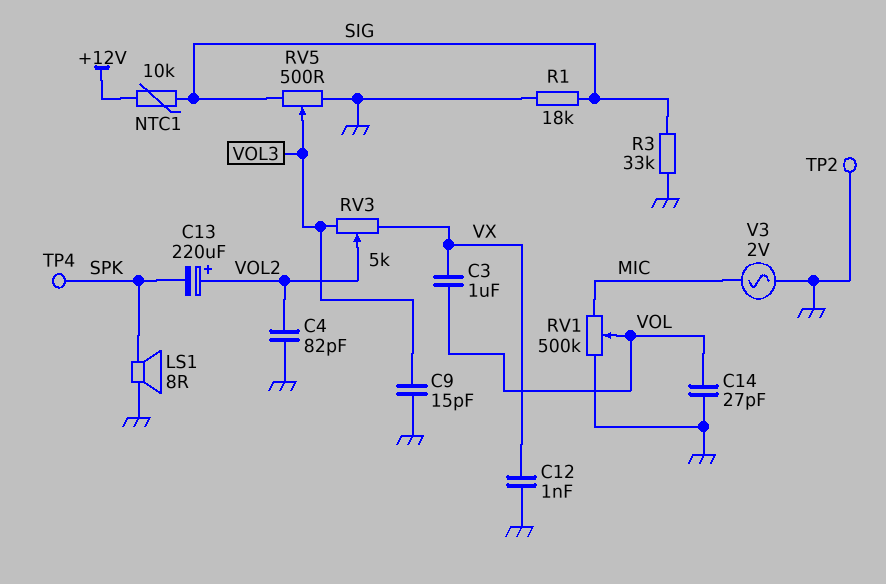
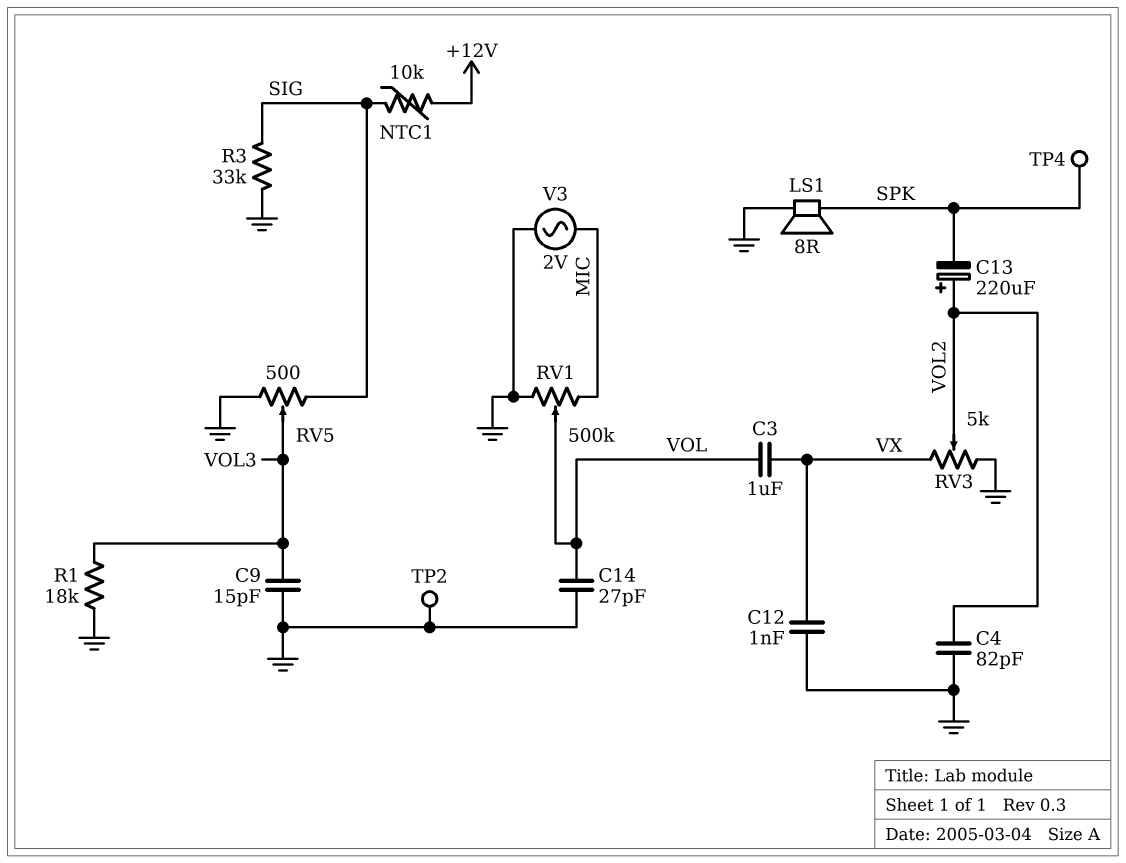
R1: 18k (GND, SIG) -> 18k (GND, VOL3)
RV3: 5k (VOL3, VX, wiper VOL2) -> 5k (GND, VX, wiper VOL2)

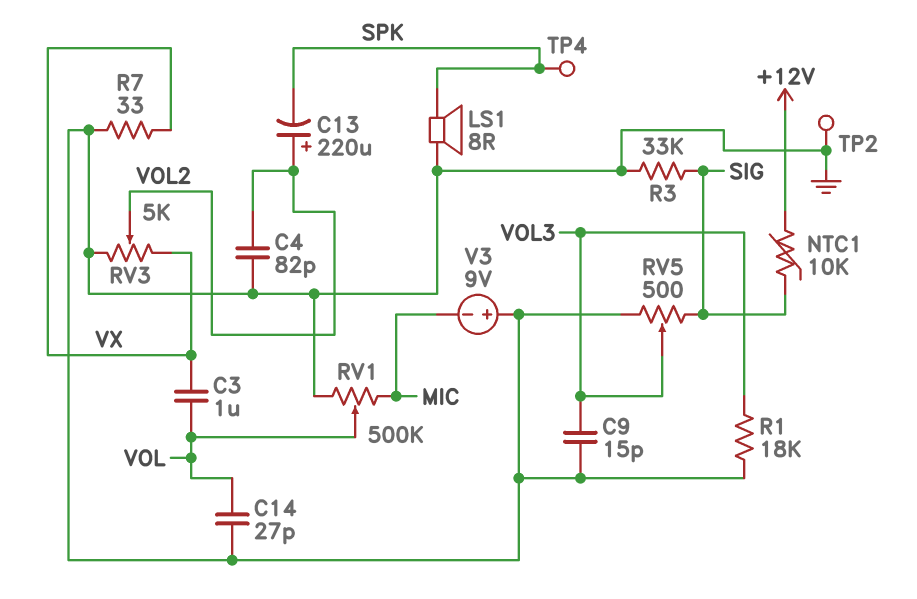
C12: 1nF (GND, VX) -> none
R7: none -> 33 (GND, VX)
V3: AC 2V (GND, MIC) -> 9V (plus GND, minus MIC)

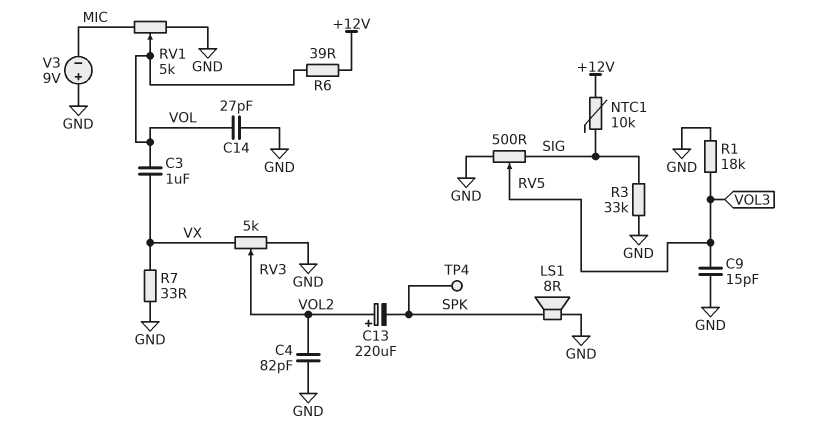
R6: none -> 39 (+12V, VOL)
RV1: 500k (GND, MIC, wiper VOL) -> 5k (GND, MIC, wiper VOL)
TP2: test point (GND) -> none

